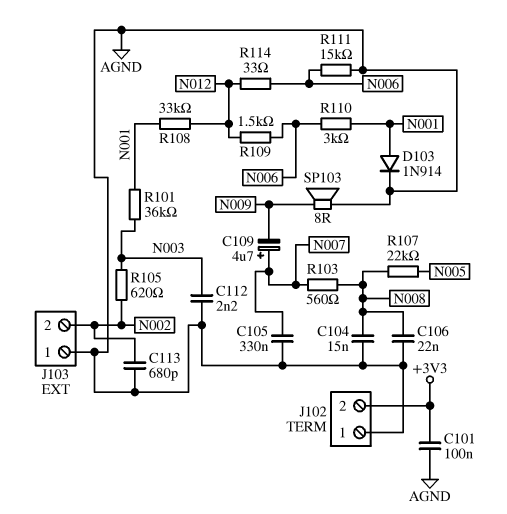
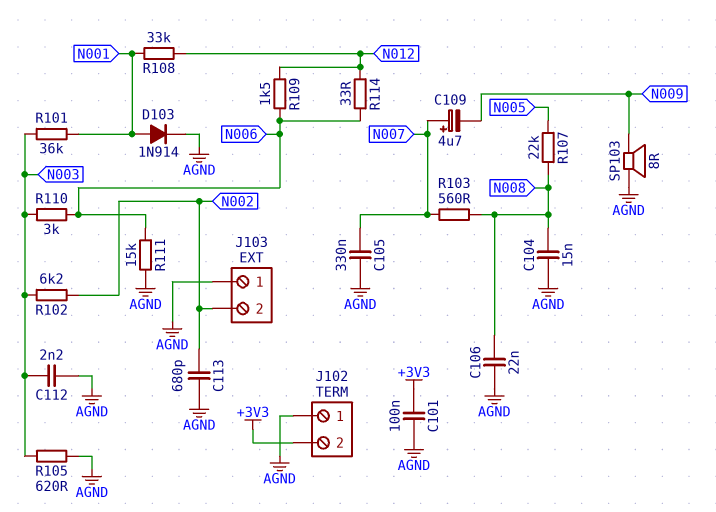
R102: none -> 6.2k (N002, N003)
R105: 620 (N002, N003) -> 620 (AGND, N003)
R110: 3k (N001, N006) -> 3k (N003, N006)

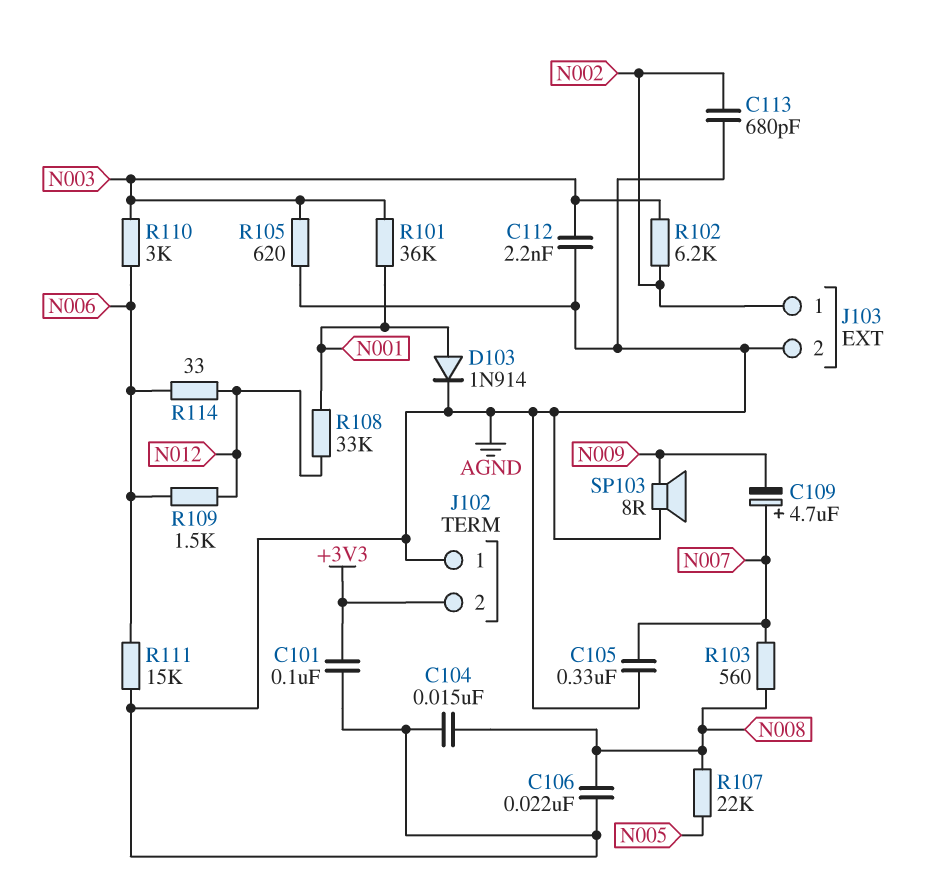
J103 pin 1: AGND -> N002
J103 pin 2: N002 -> AGND

